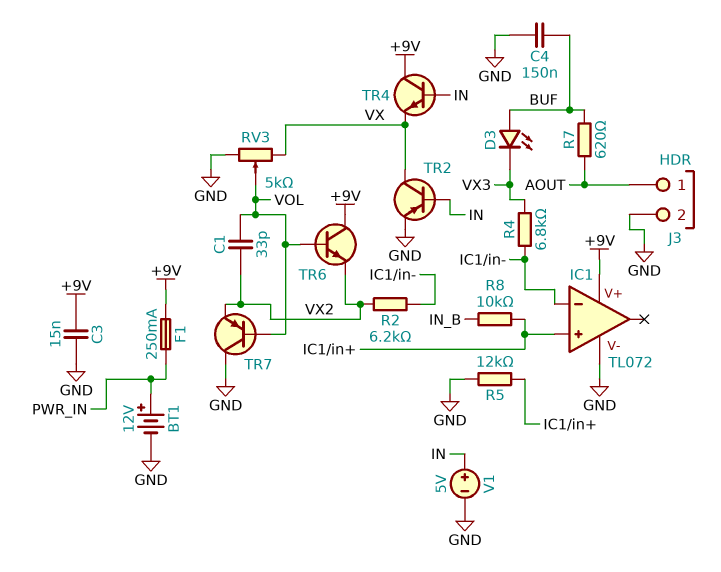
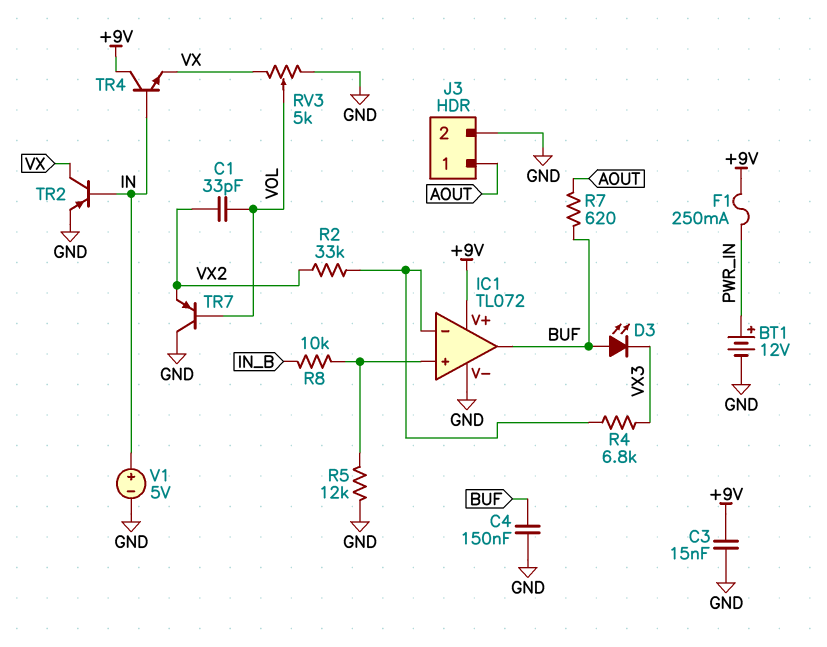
IC1 pin out: none -> BUF
R2: 6.2k (IC1/in-, VX2) -> 33k (IC1/in-, VX2)
TR6: NPN (B VOL, C +9V, E VX2) -> none

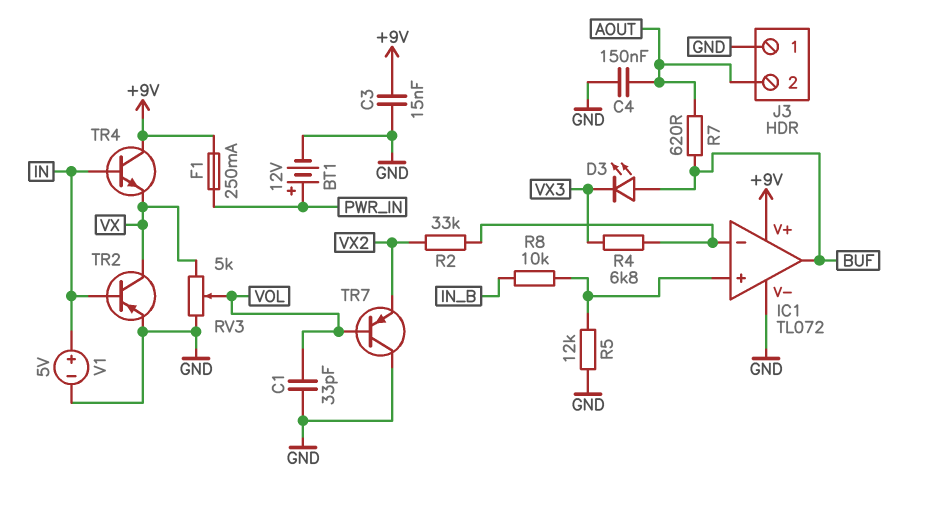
C1: 33pF (VOL, VX2) -> 33pF (GND, VOL)
C4: 150nF (BUF, GND) -> 150nF (AOUT, GND)
J3 pin 1: AOUT -> GND
J3 pin 2: GND -> AOUT

